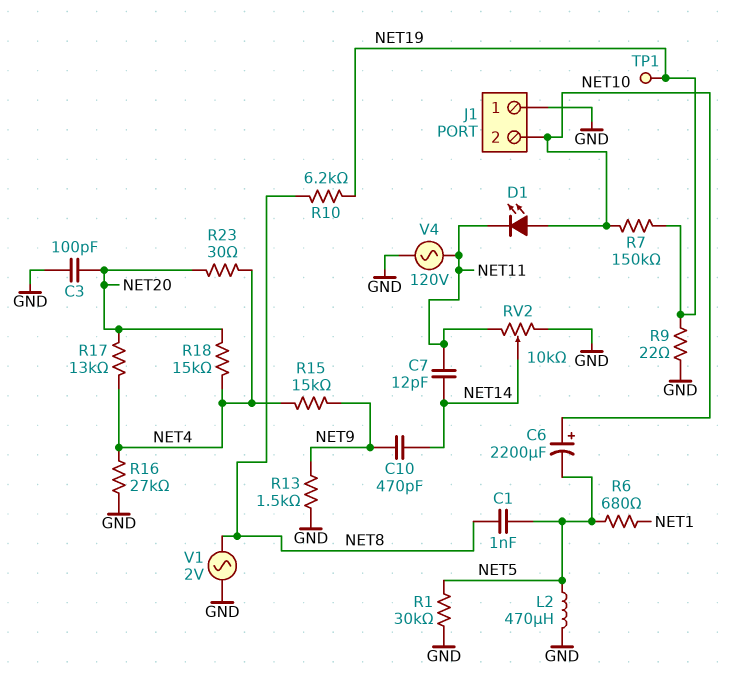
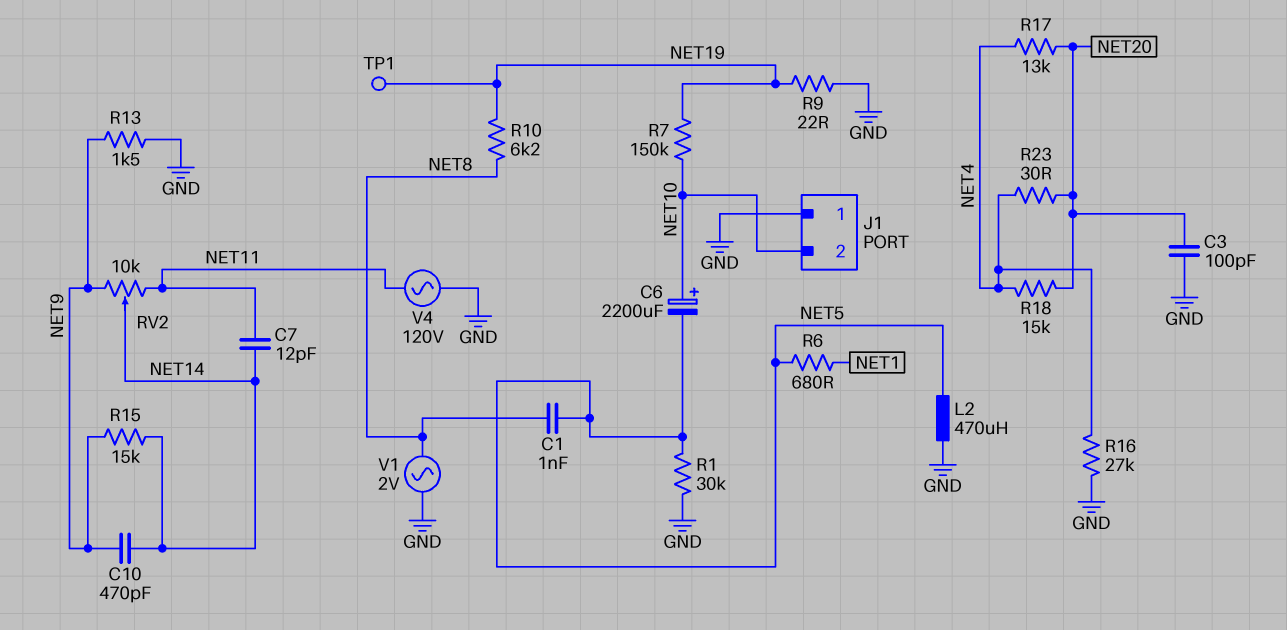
D1: LED (A NET10, K NET11) -> none
R15: 15k (NET4, NET9) -> 15k (NET9, NET14)
RV2: 10k (GND, NET11, wiper NET14) -> 10k (NET9, NET11, wiper NET14)

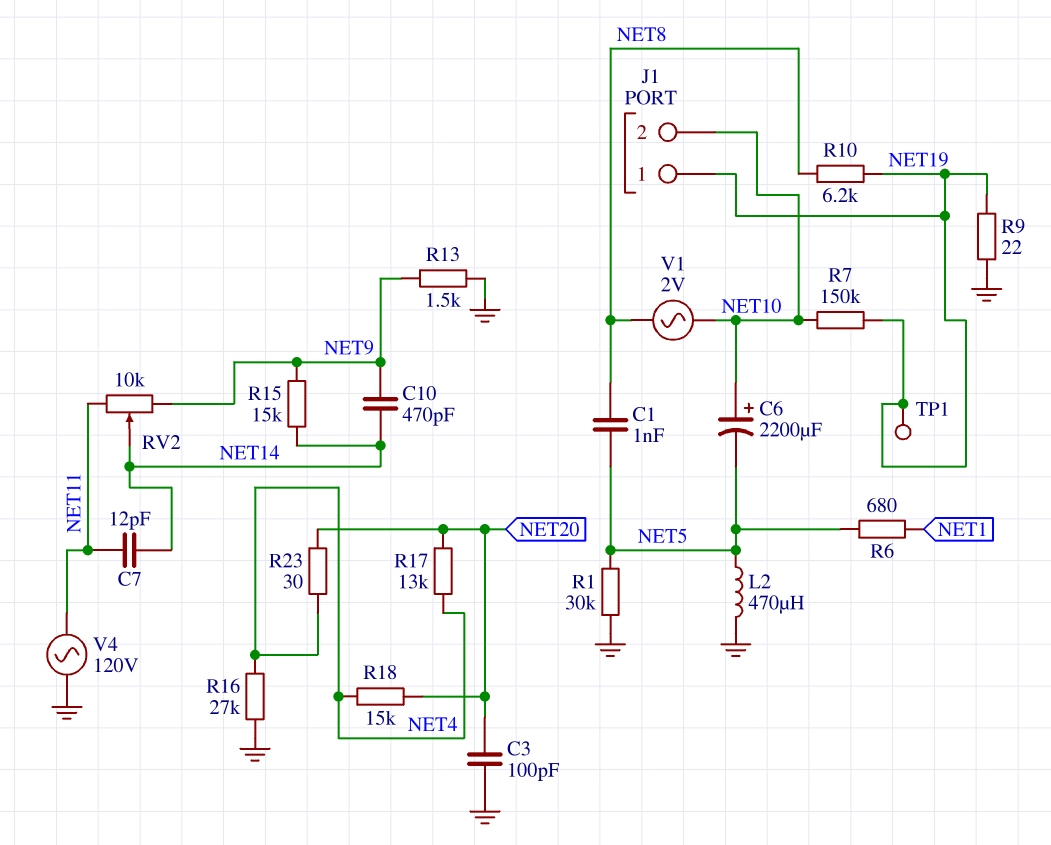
J1 pin 1: GND -> NET19
V1: AC 2V (GND, NET8) -> AC 2V (NET8, NET10)

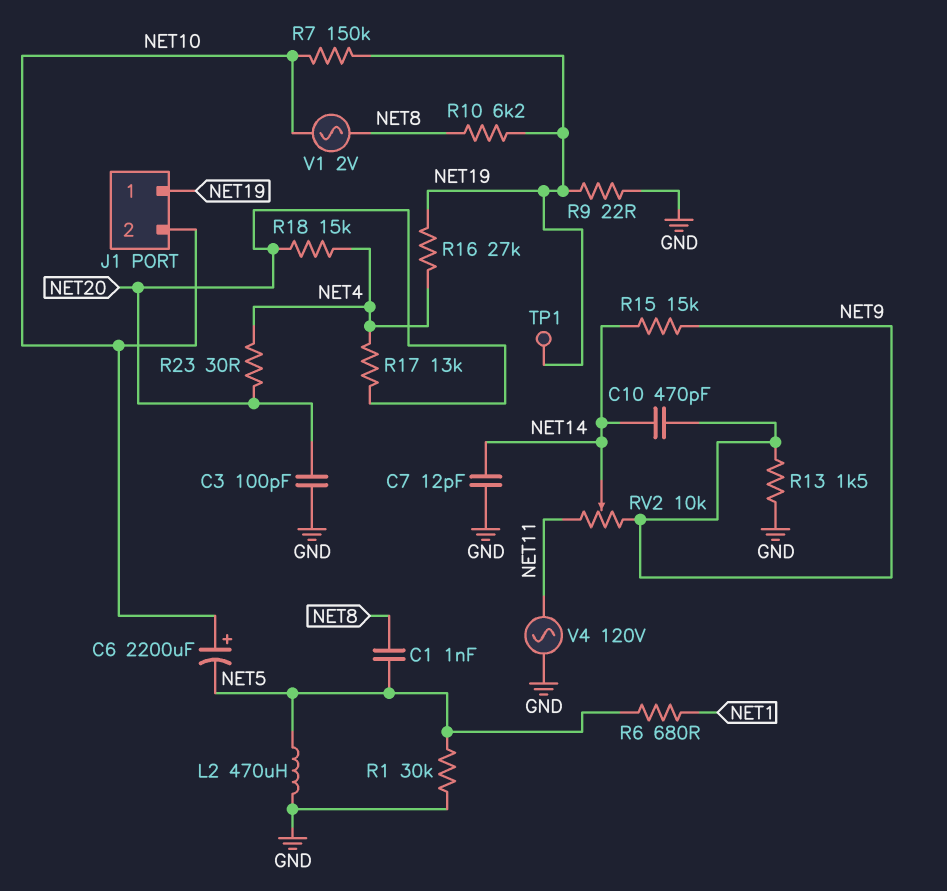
C7: 12pF (NET11, NET14) -> 12pF (GND, NET14)
R16: 27k (GND, NET4) -> 27k (NET4, NET19)

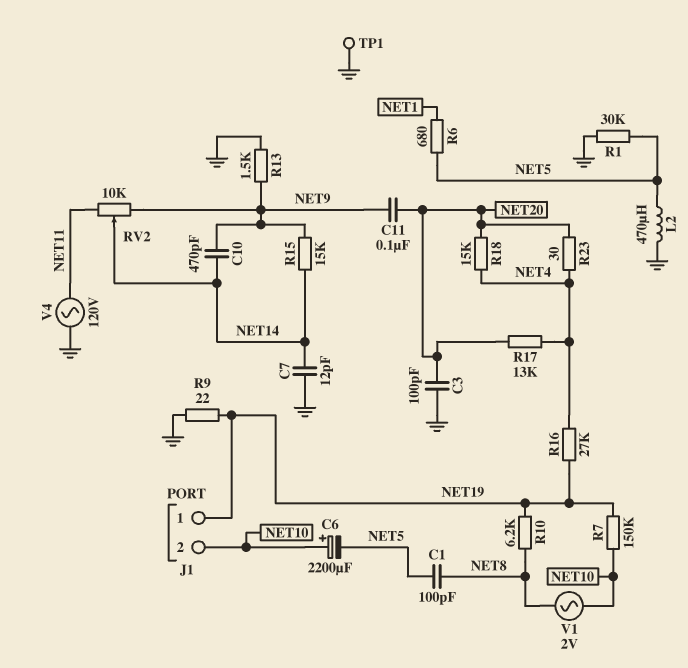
C1: 1nF (NET5, NET8) -> 100pF (NET5, NET8)
C11: none -> 100nF (NET9, NET20)
TP1: test point (NET19) -> test point (GND)

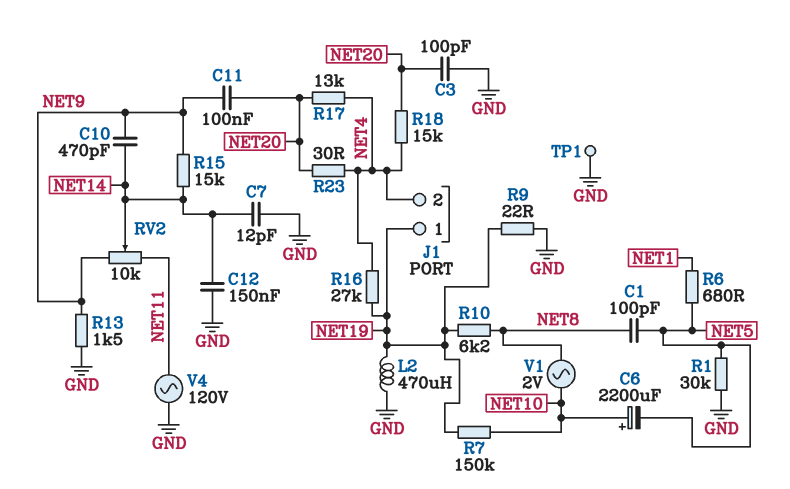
C12: none -> 150nF (GND, NET14)
J1 pin 2: NET10 -> NET4
L2: 470uH (GND, NET5) -> 470uH (GND, NET19)

